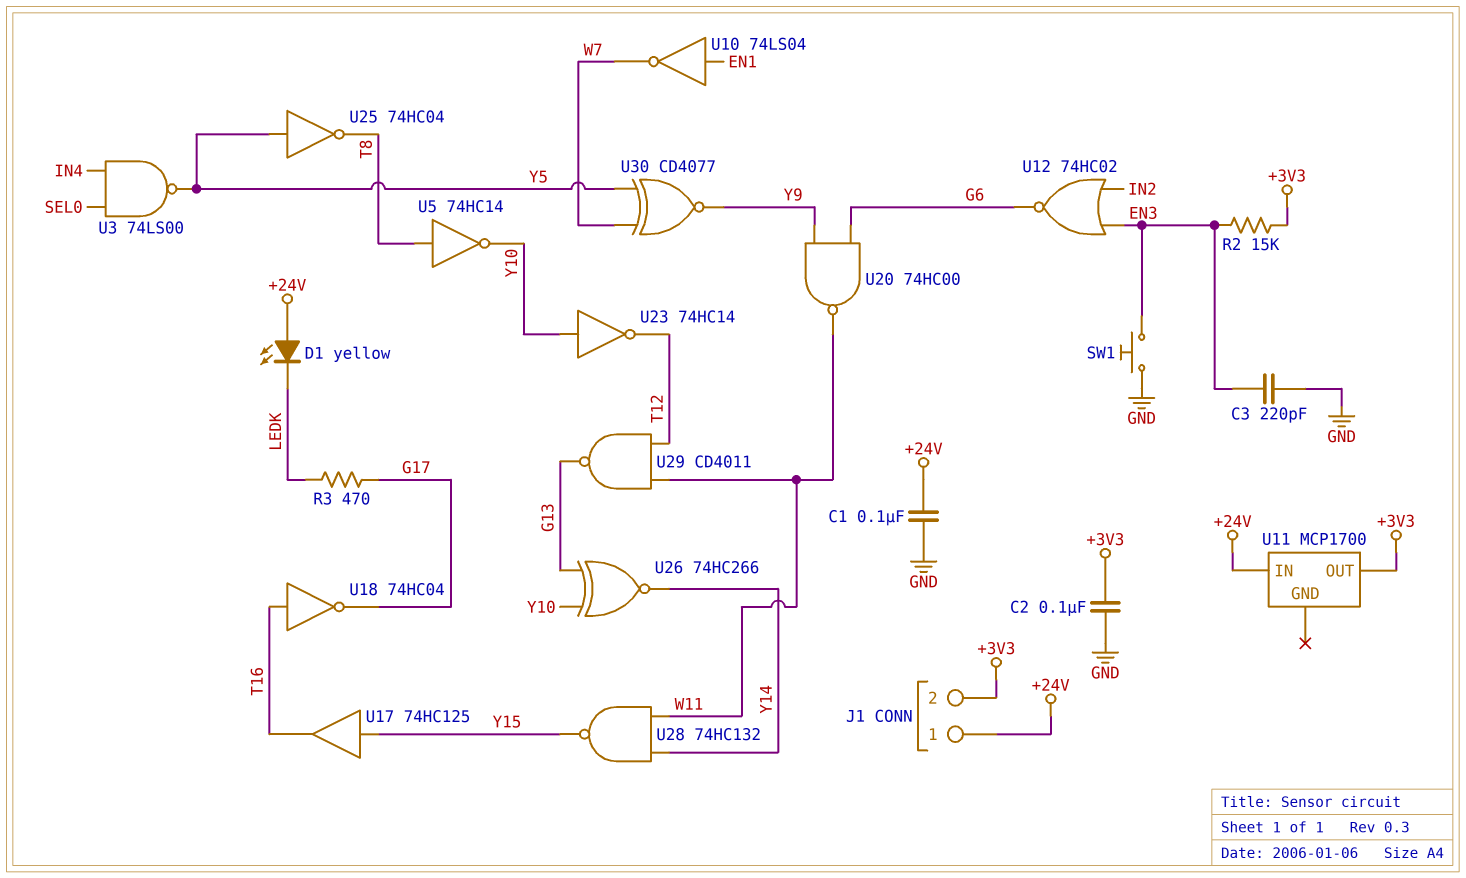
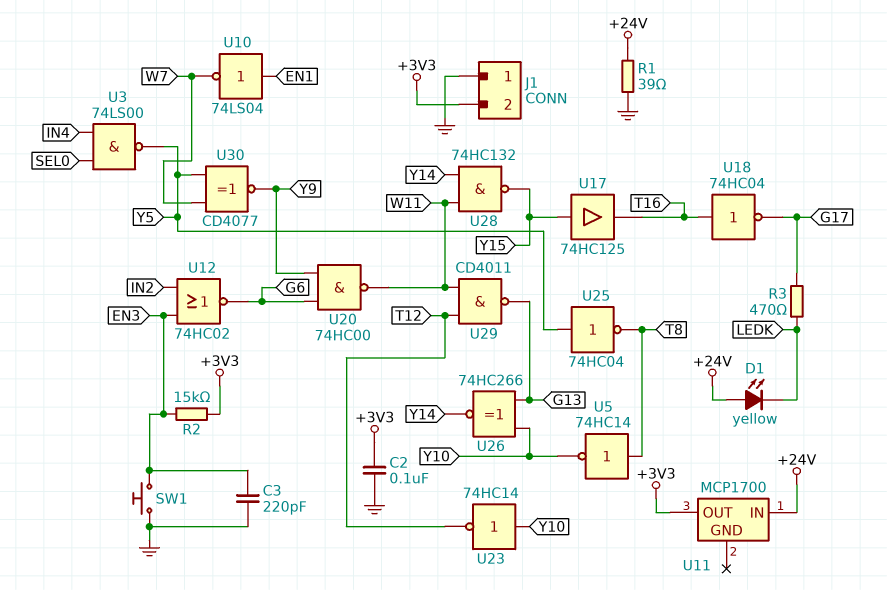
C1: 100nF (+24V, GND) -> none
J1 pin 1: +24V -> GND
R1: none -> 39 (+24V, GND)

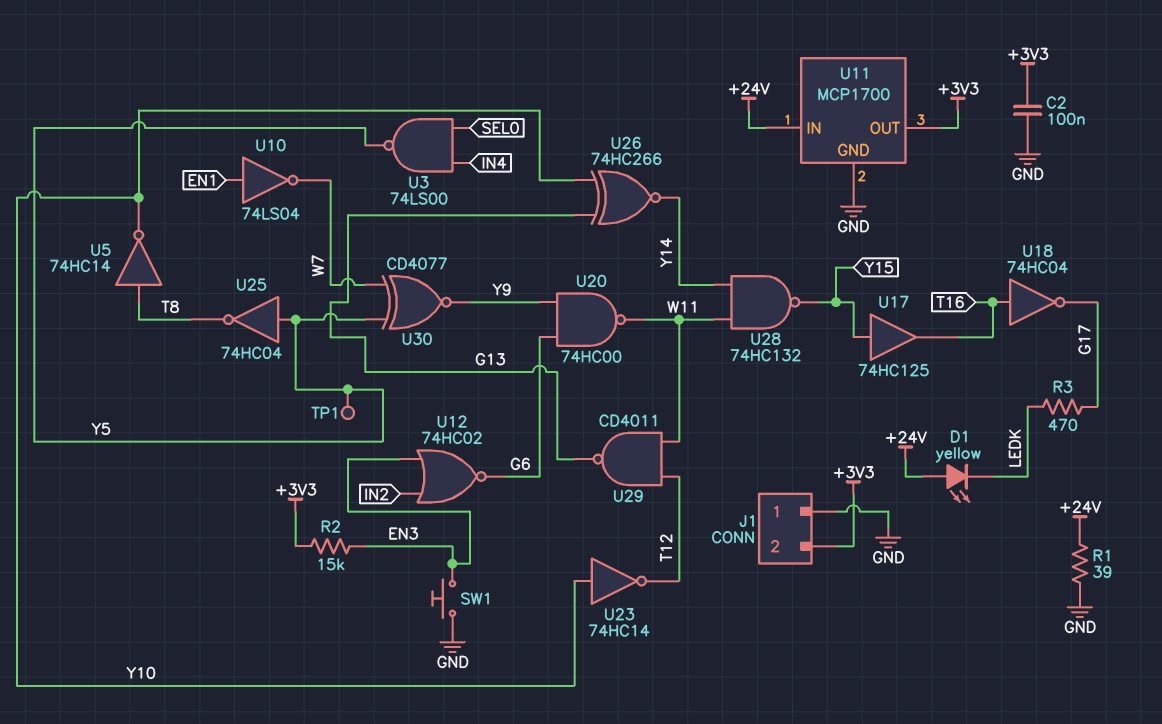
C3: 220pF (EN3, GND) -> none
TP1: none -> test point (Y5)
U11 pin GND: none -> GND

